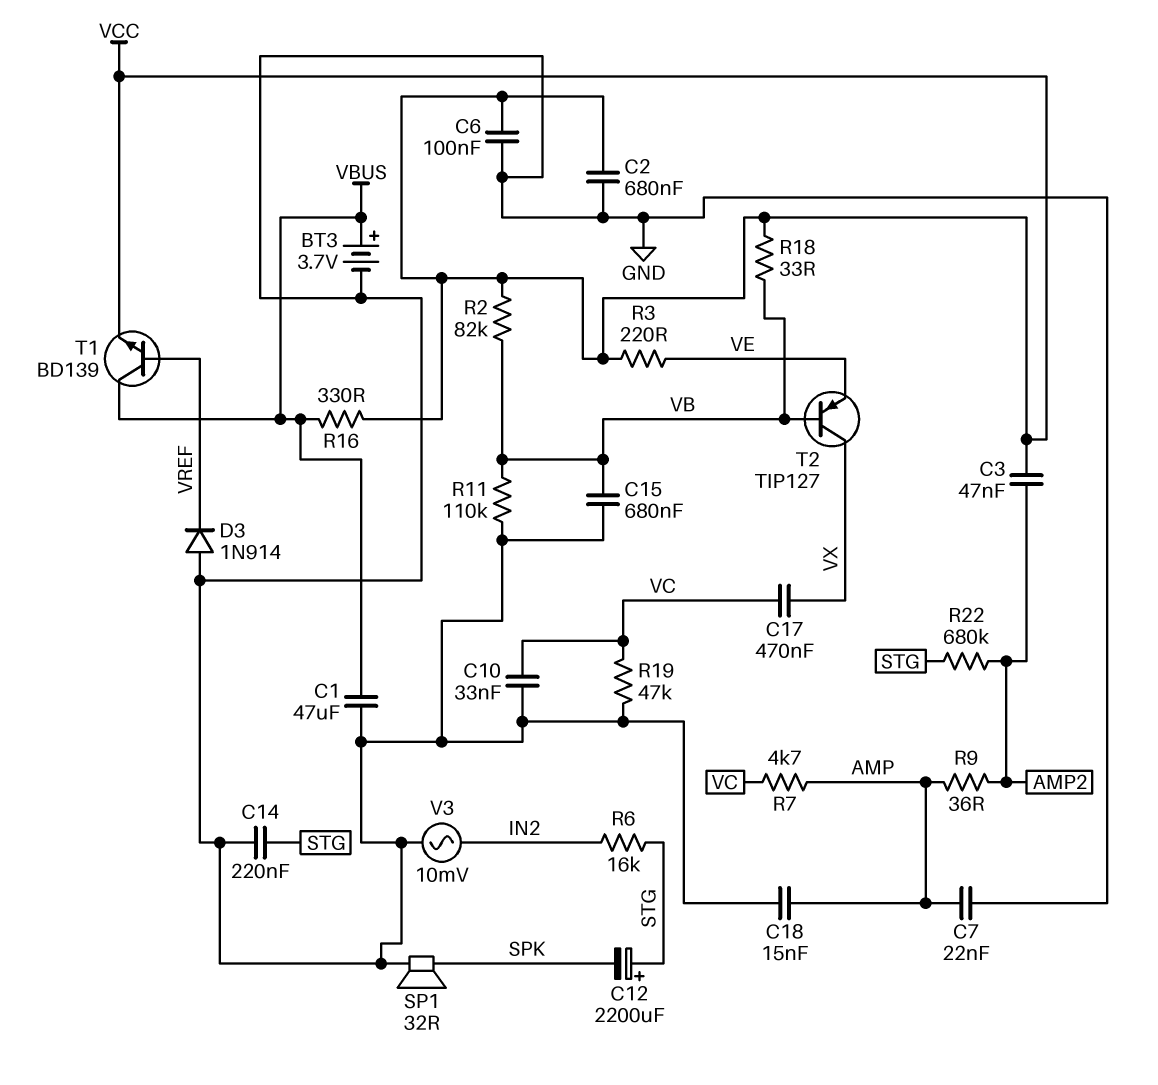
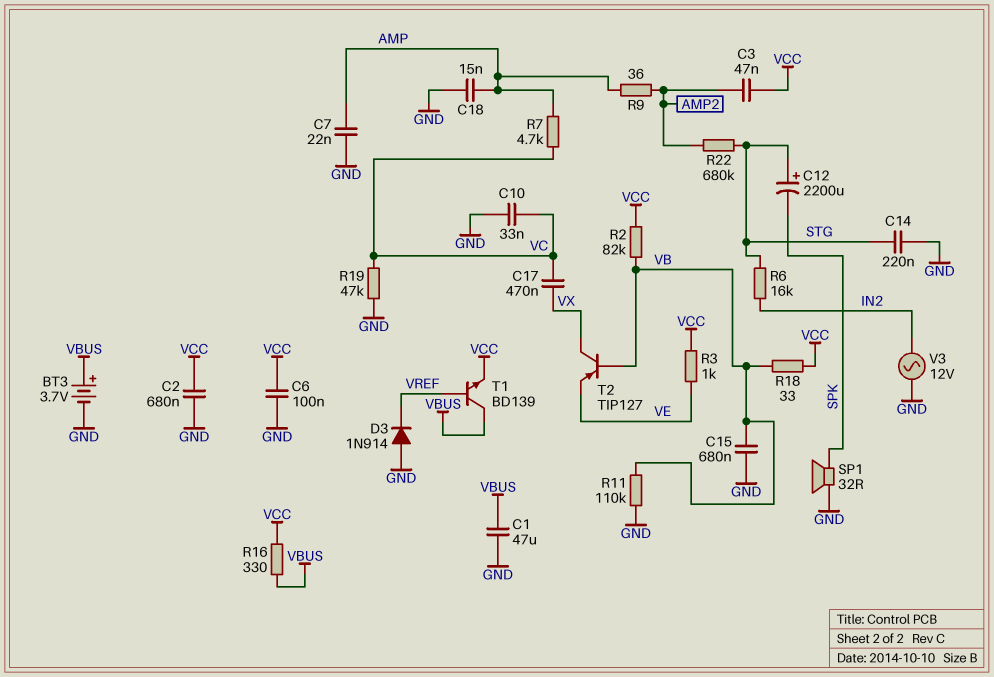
R3: 220 (VCC, VE) -> 1k (VCC, VE)
V3: AC 10mV (GND, IN2) -> AC 12V (GND, IN2)

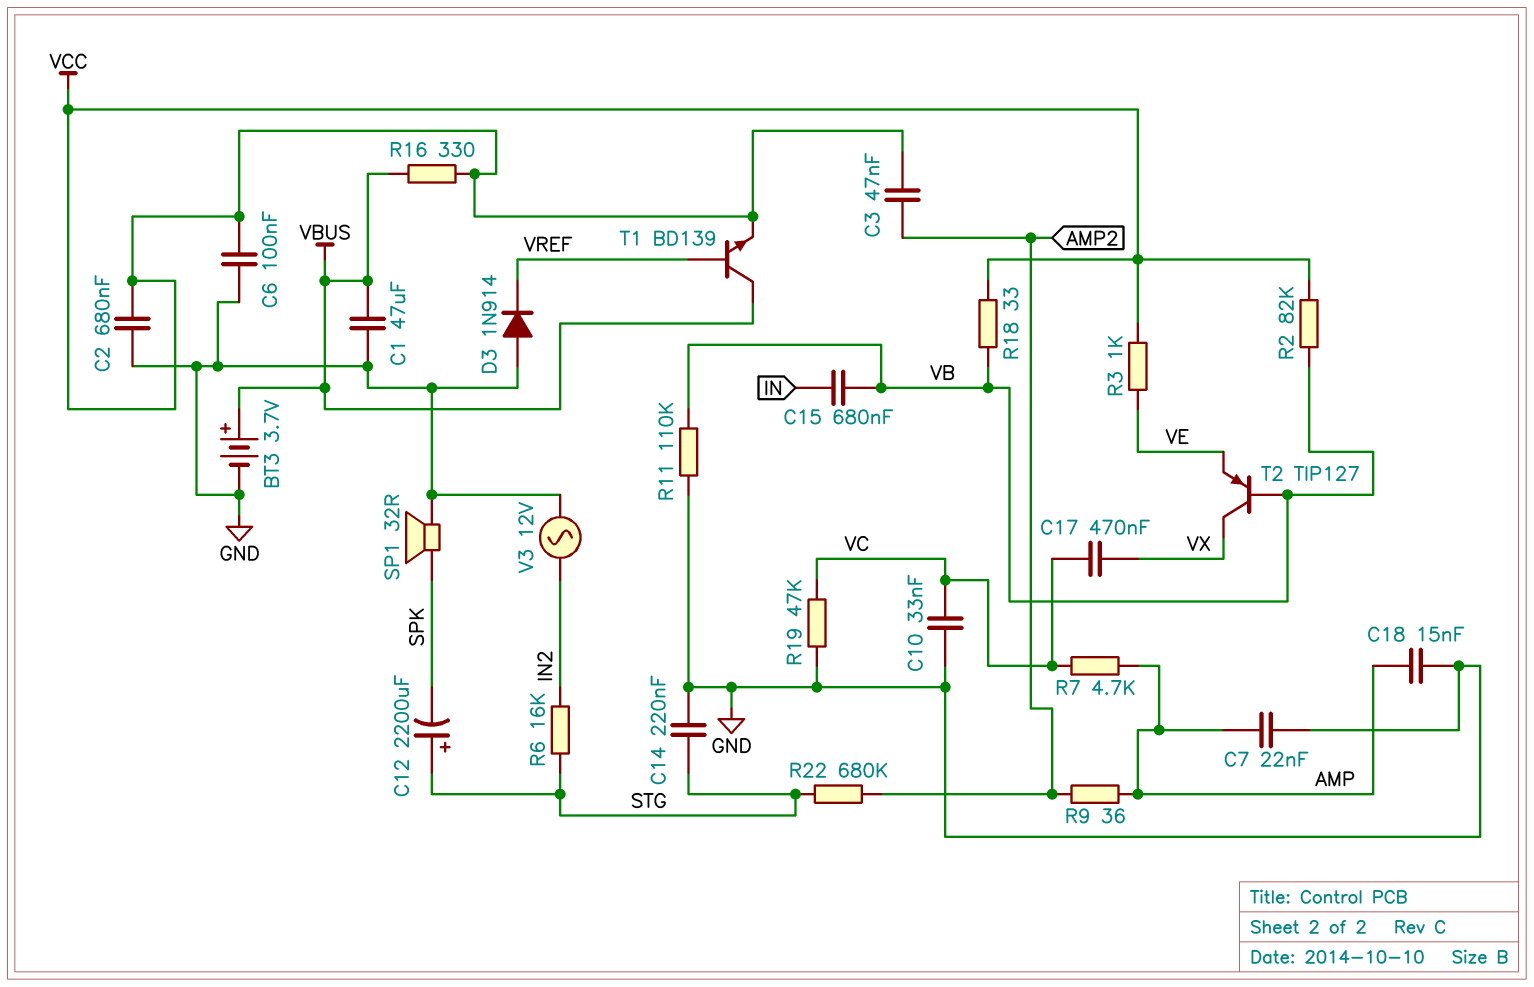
C15: 680nF (GND, VB) -> 680nF (IN, VB)

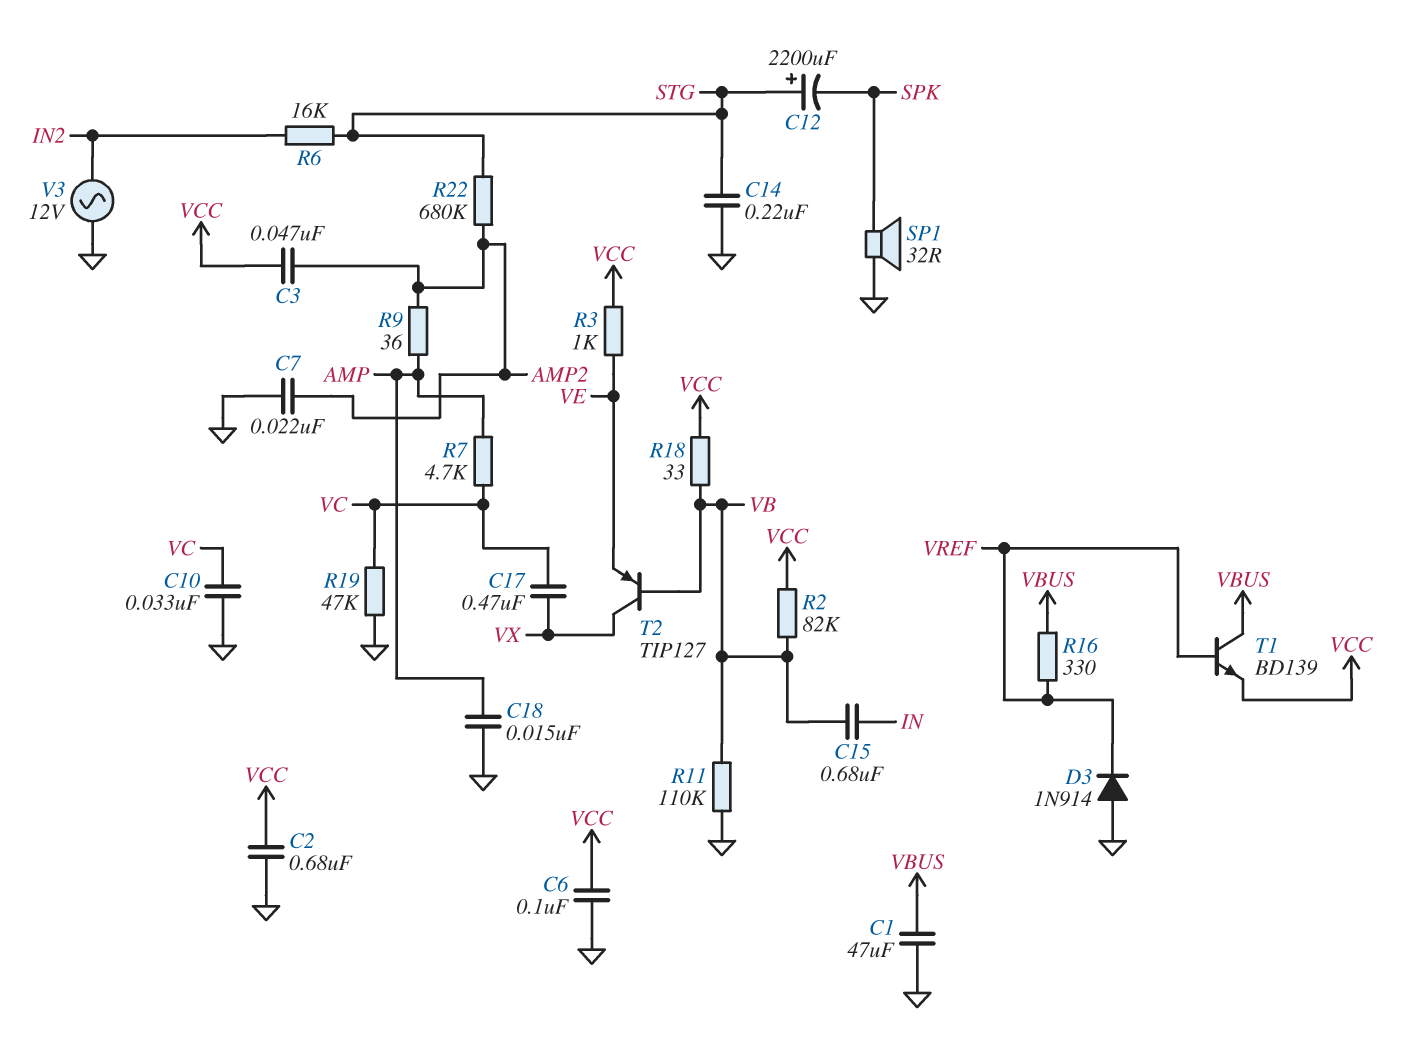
BT3: 3.7V (plus VBUS, minus GND) -> none
C7: 22nF (AMP, GND) -> 22nF (AMP2, GND)
R16: 330 (VBUS, VCC) -> 330 (VBUS, VREF)

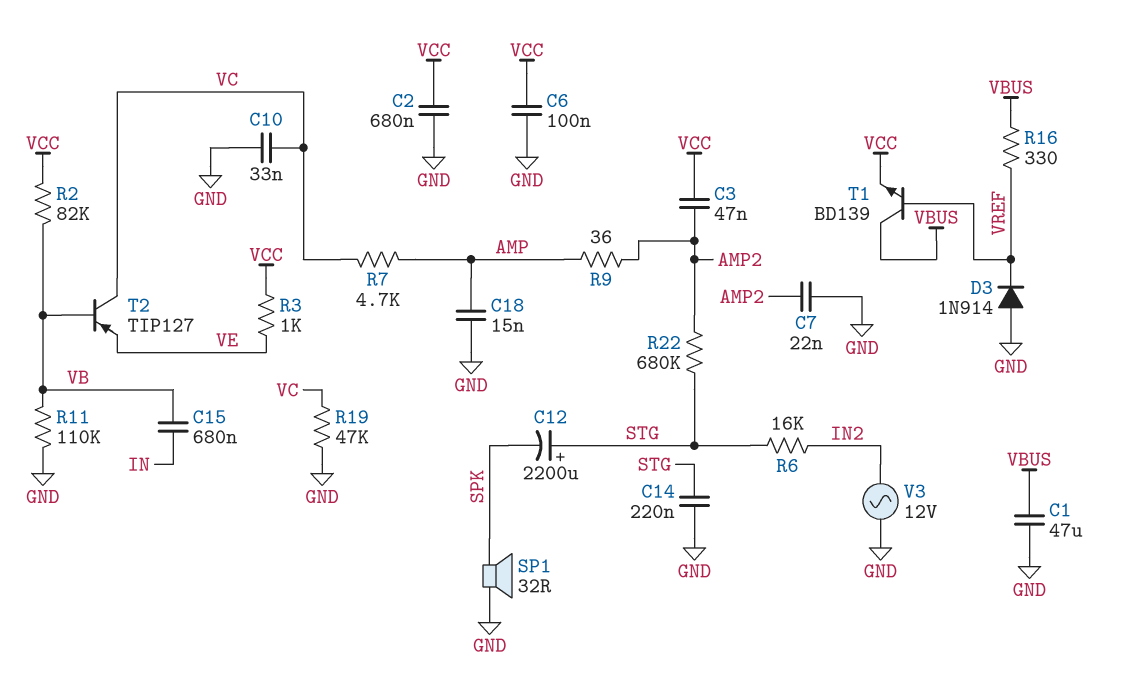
C17: 470nF (VC, VX) -> none
R18: 33 (VB, VCC) -> none
T2: PNP TIP127 (B VB, C VX, E VE) -> PNP TIP127 (B VB, C VC, E VE)

